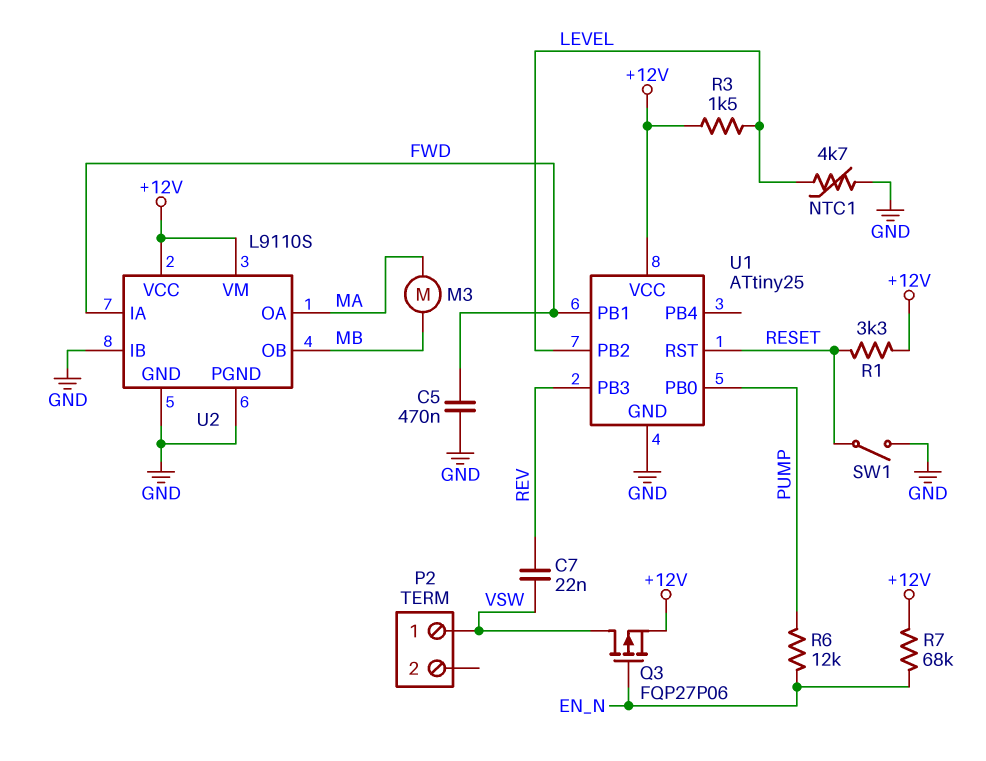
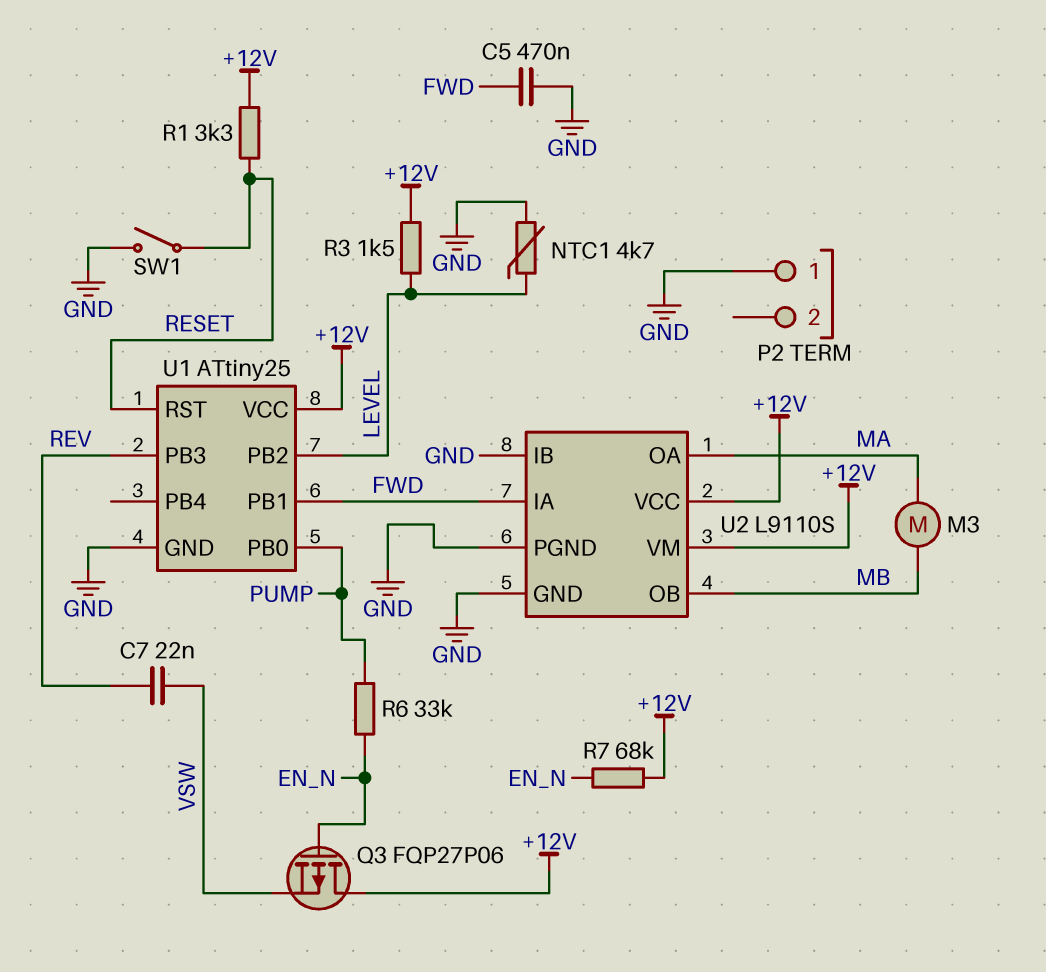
P2 pin 1: VSW -> GND
Q3: PMOS FQP27P06 (G EN_N, D VSW, S +12V) -> PMOS FQP27P06 (G EN_N, D +12V, S VSW)
R6: 12k (EN_N, PUMP) -> 33k (EN_N, PUMP)

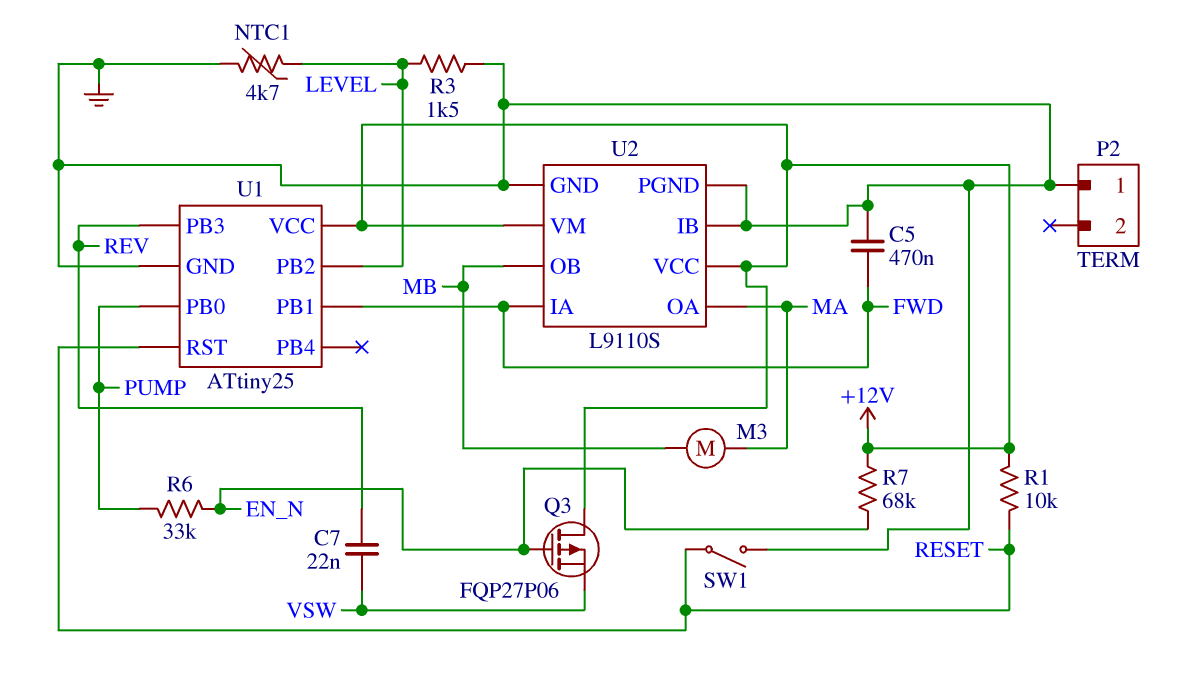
R1: 3.3k (+12V, RESET) -> 10k (+12V, RESET)
R3: 1.5k (+12V, LEVEL) -> 1.5k (GND, LEVEL)

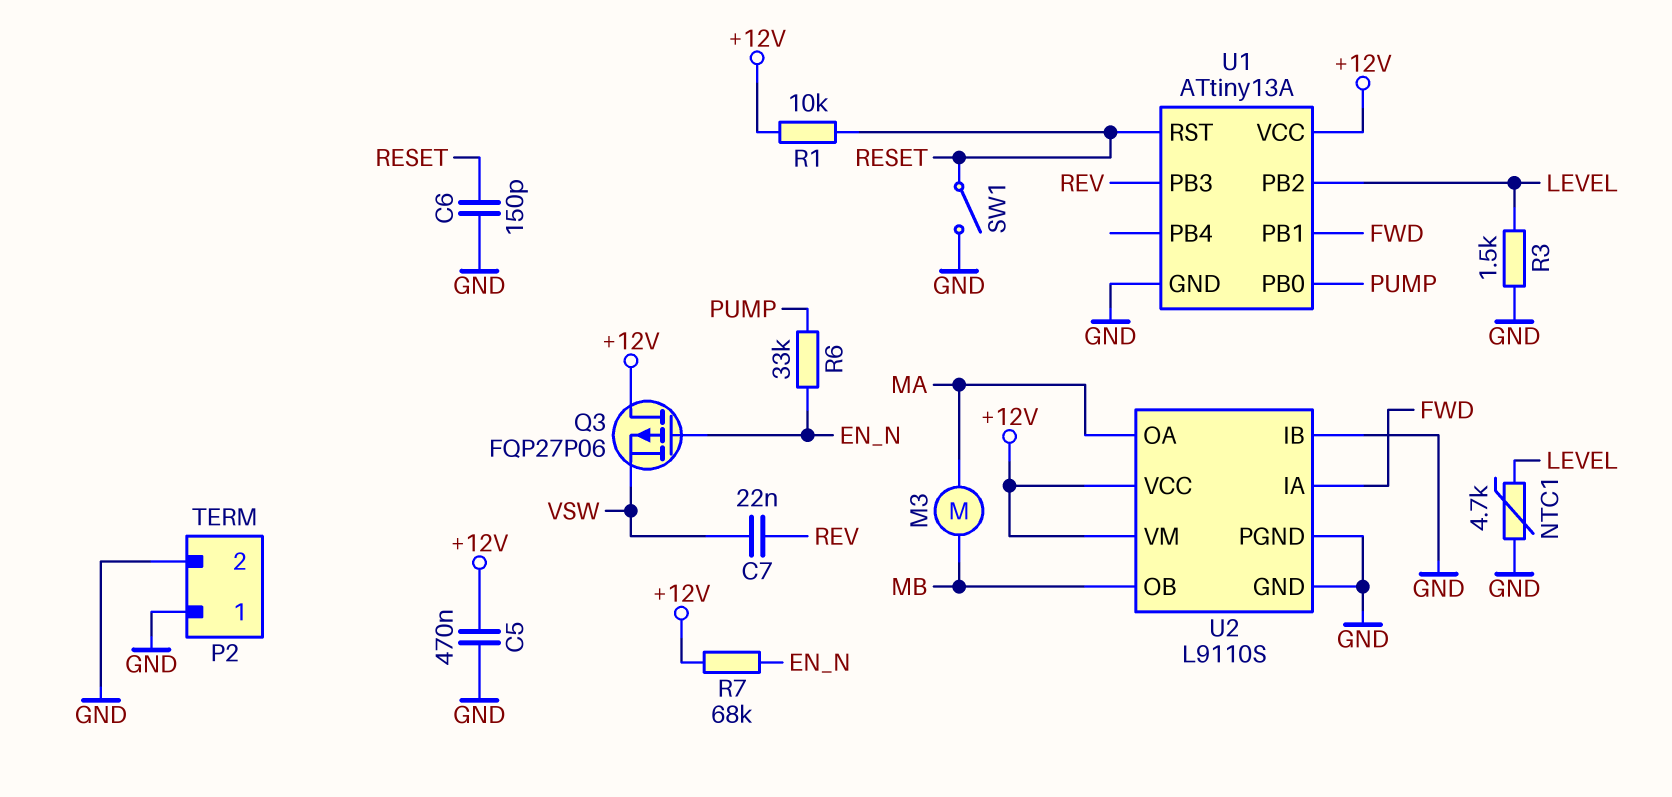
C5: 470nF (FWD, GND) -> 470nF (+12V, GND)
C6: none -> 150pF (GND, RESET)
P2 pin 2: none -> GND
U1: ATtiny25 -> ATtiny13A

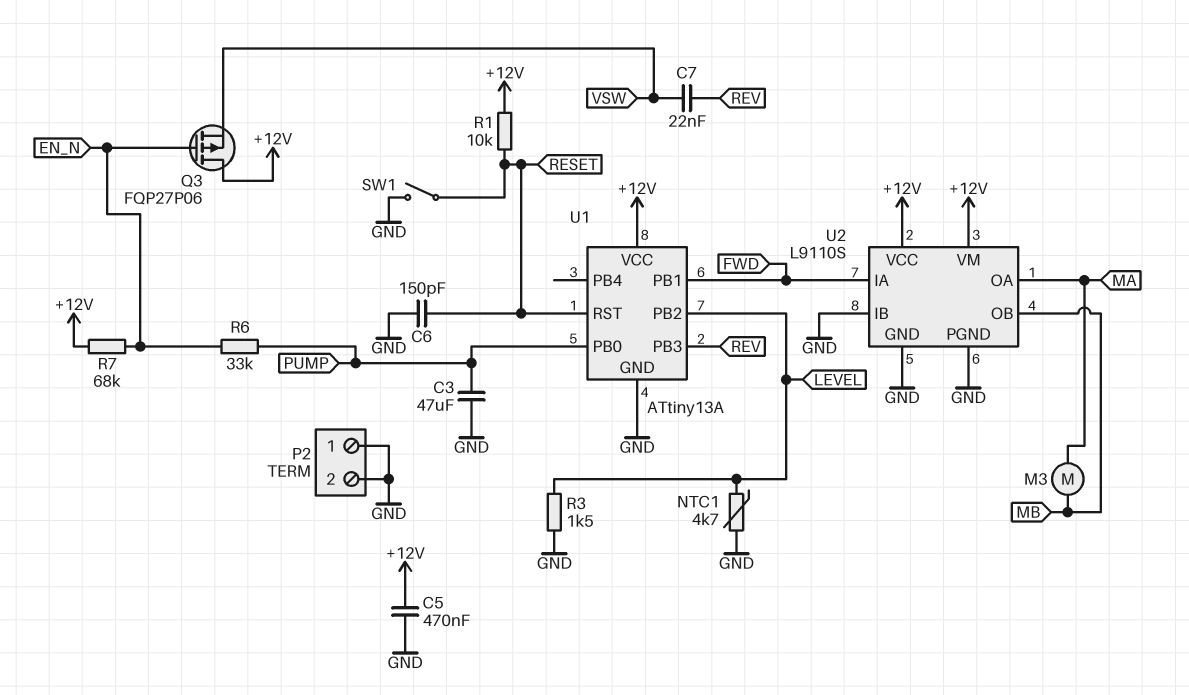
C3: none -> 47uF (GND, PUMP)

